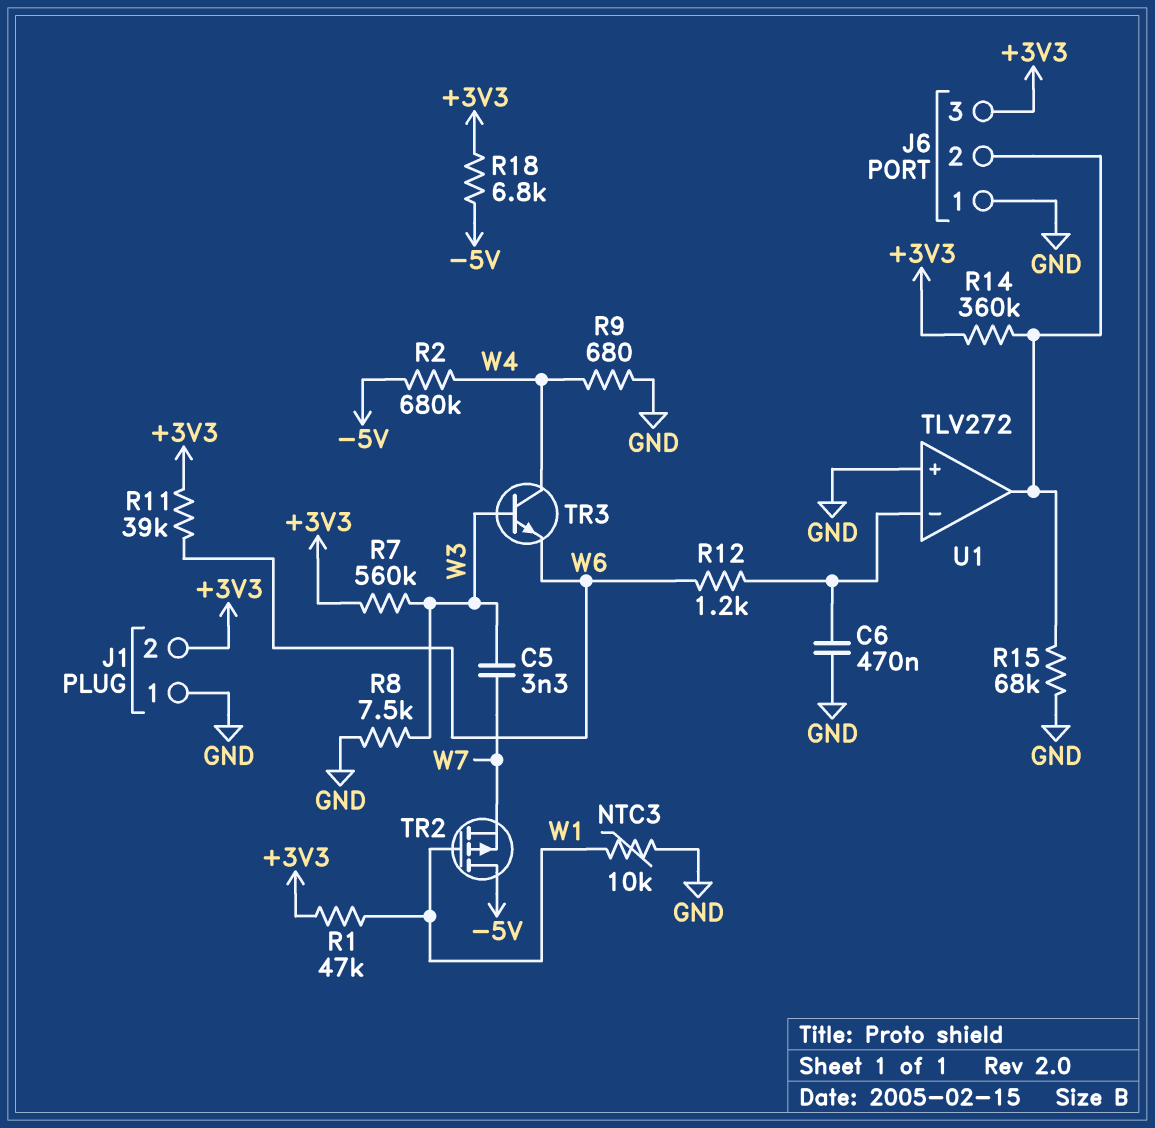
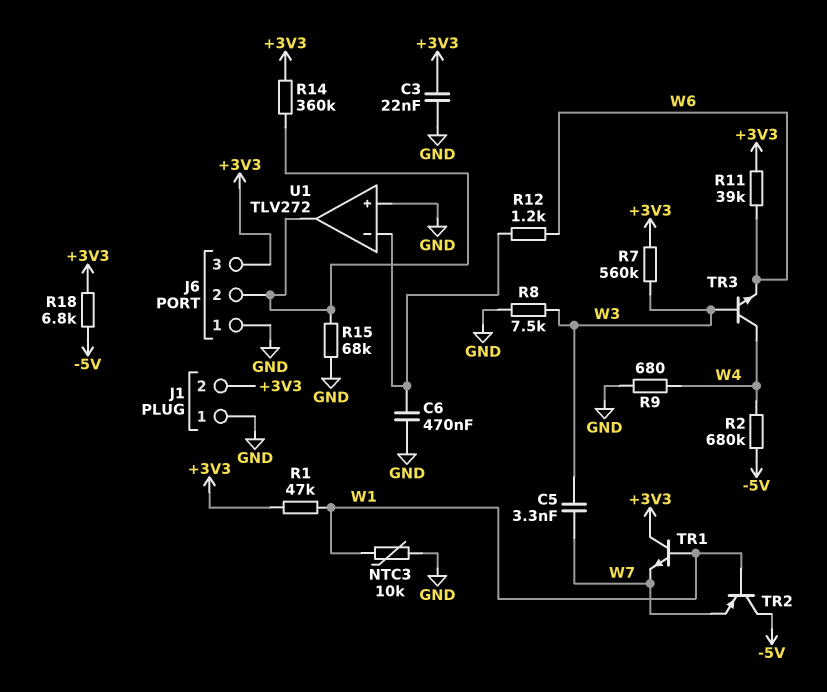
C3: none -> 22nF (+3V3, GND)
TR1: none -> NPN (B W1, C +3V3, E W7)
TR2: PMOS (G W1, D -5V, S W7) -> PNP (B W1, C -5V, E W7)

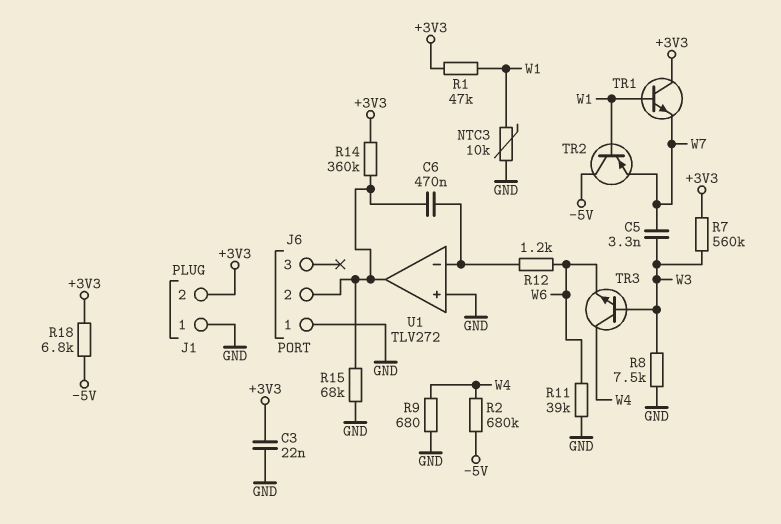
C6: 470nF (GND, U1/in-) -> 470nF (J6/2, U1/in-)
J6 pin 3: +3V3 -> none
R11: 39k (+3V3, W6) -> 39k (GND, W6)

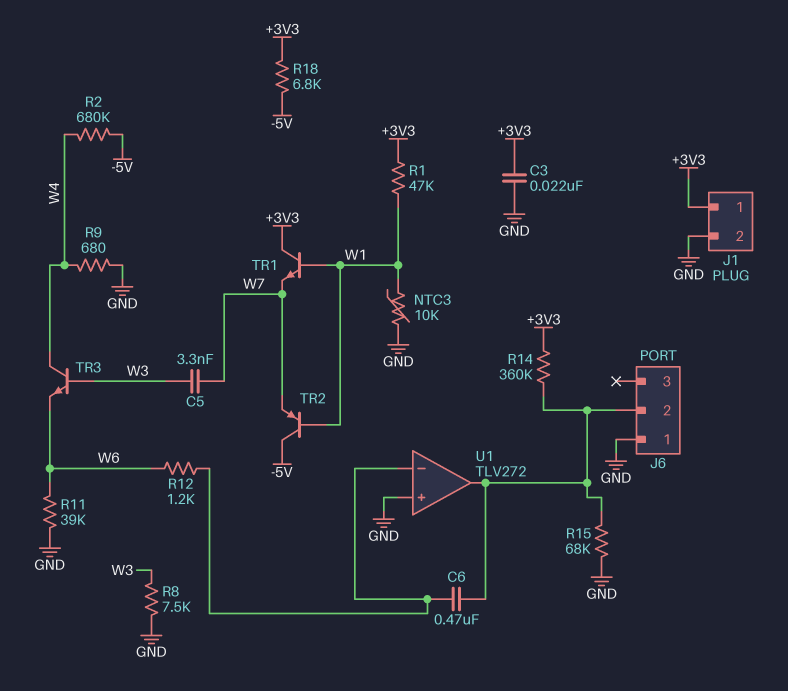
J1 pin 1: GND -> +3V3
J1 pin 2: +3V3 -> GND
R7: 560k (+3V3, W3) -> none

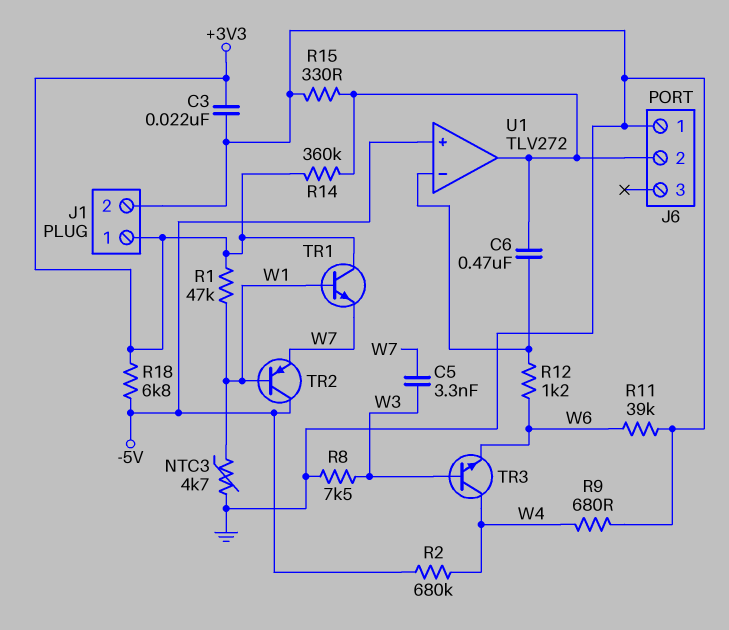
NTC3: 10k (GND, W1) -> 4.7k (GND, W1)
R15: 68k (GND, J6/2) -> 330 (GND, J6/2)
U1 pin in+: GND -> -5V

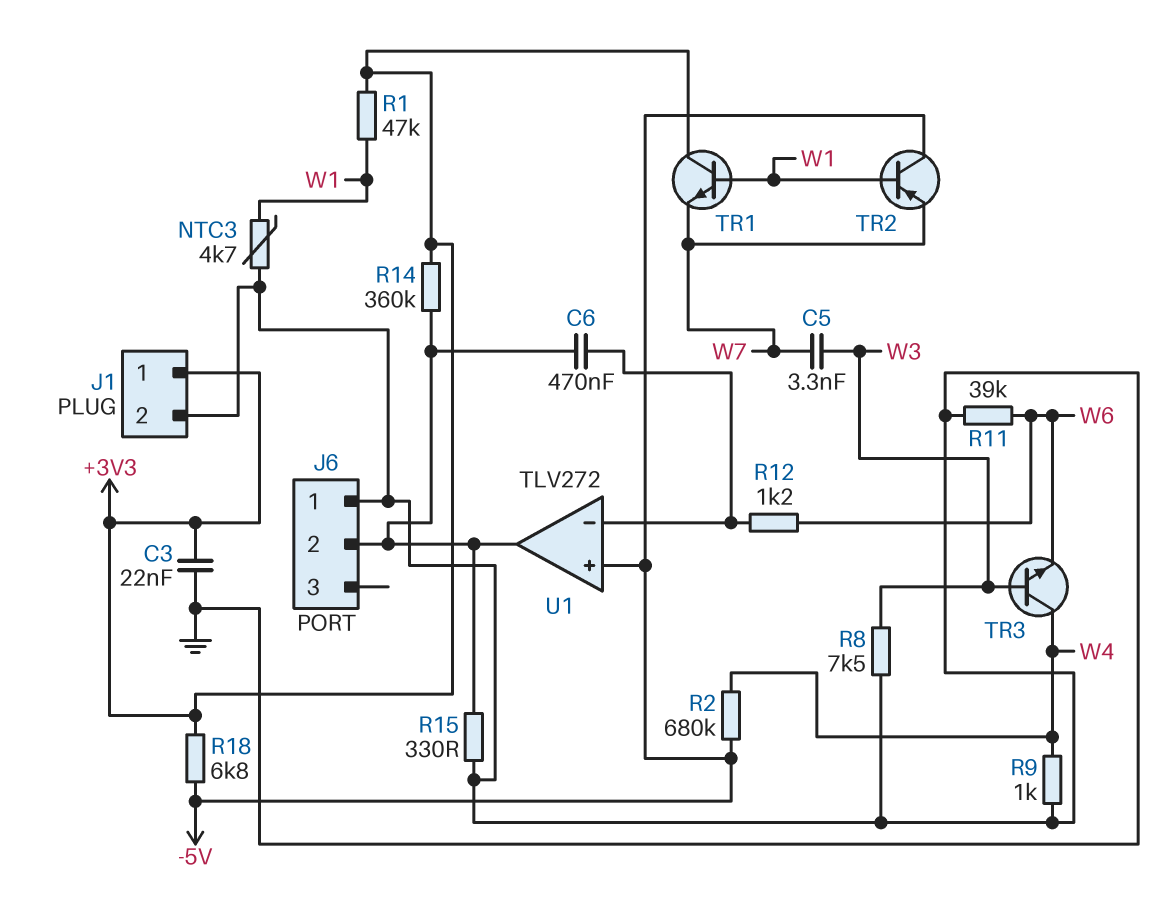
R9: 680 (GND, W4) -> 1k (GND, W4)

